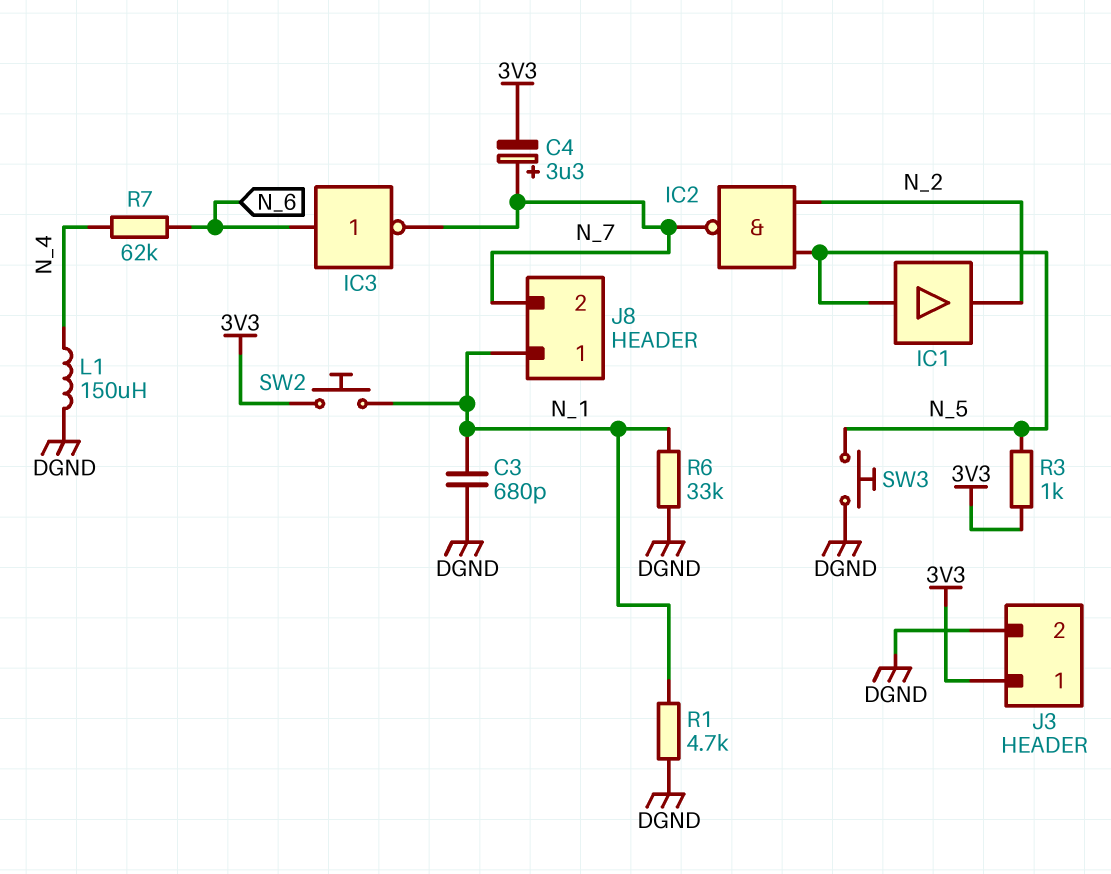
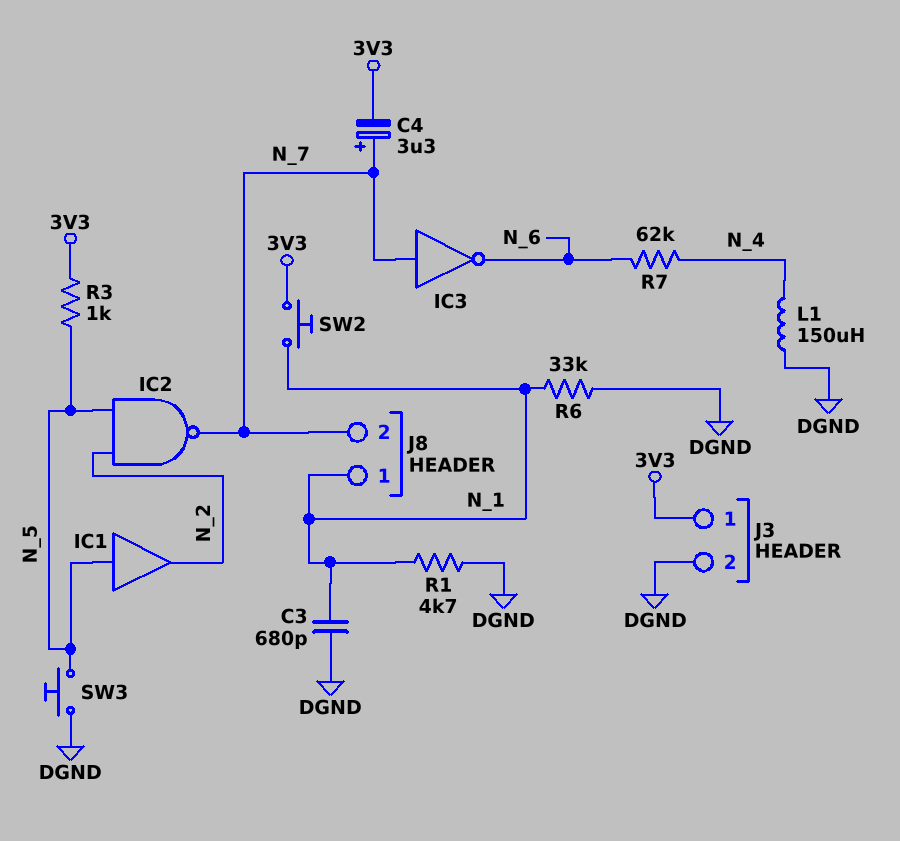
IC3: NOT (in N_6, out N_7) -> NOT (in N_7, out N_6)

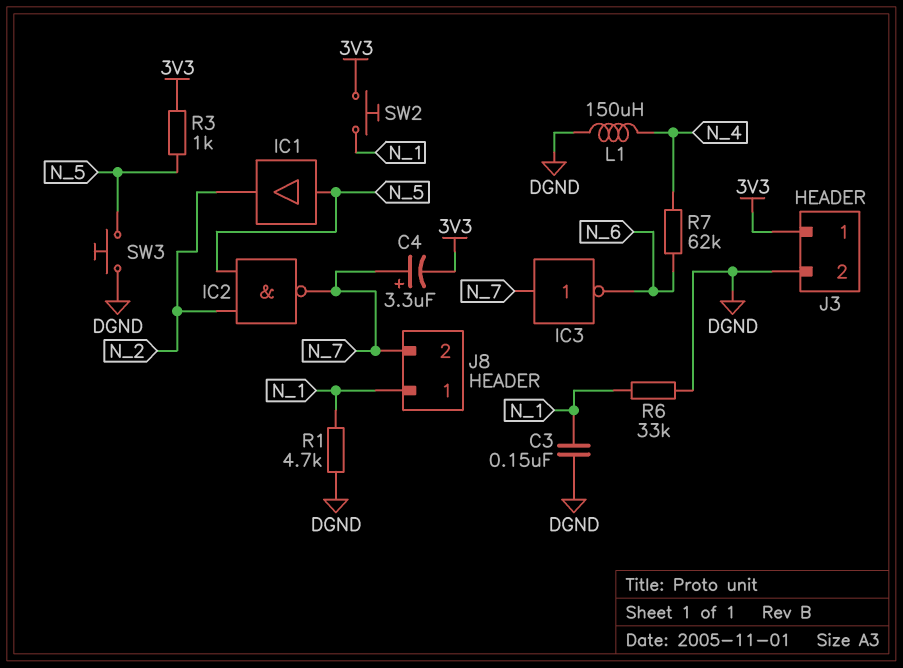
C3: 680pF (DGND, N_1) -> 150nF (DGND, N_1)

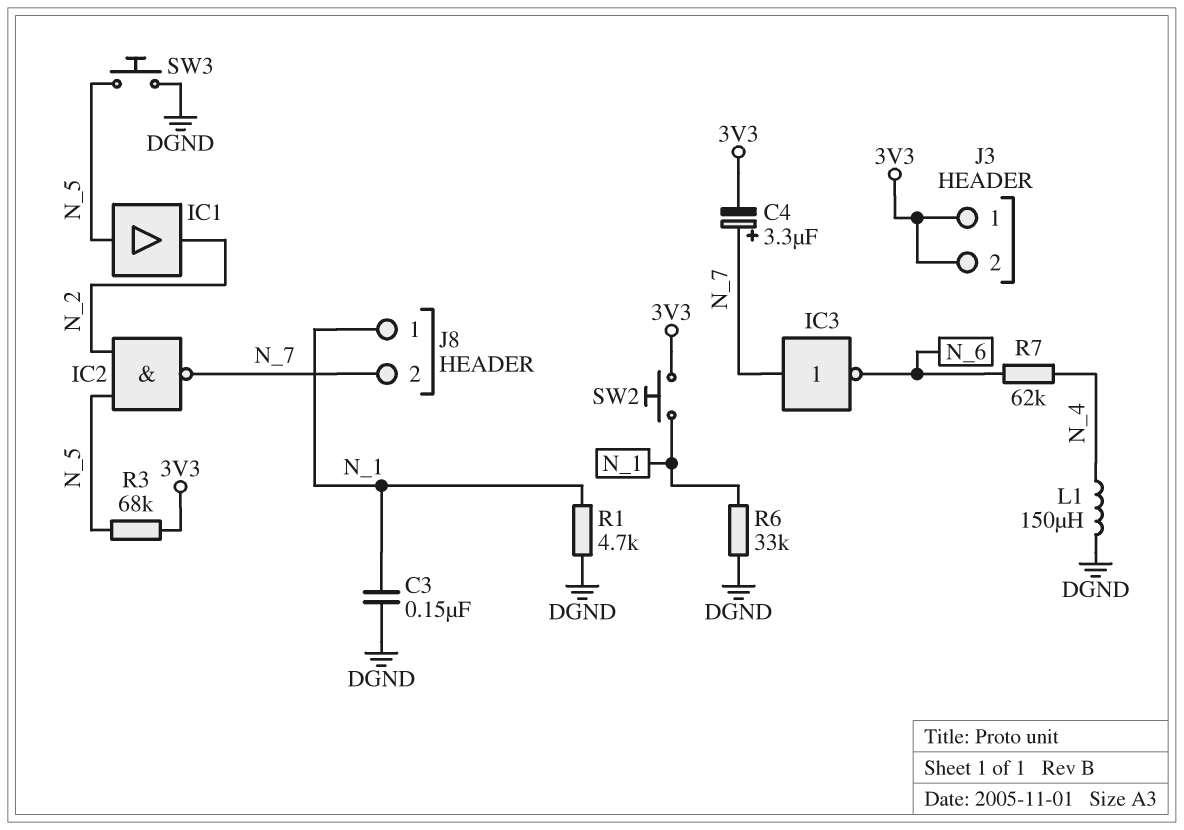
J3 pin 2: DGND -> 3V3
R3: 1k (3V3, N_5) -> 68k (3V3, N_5)

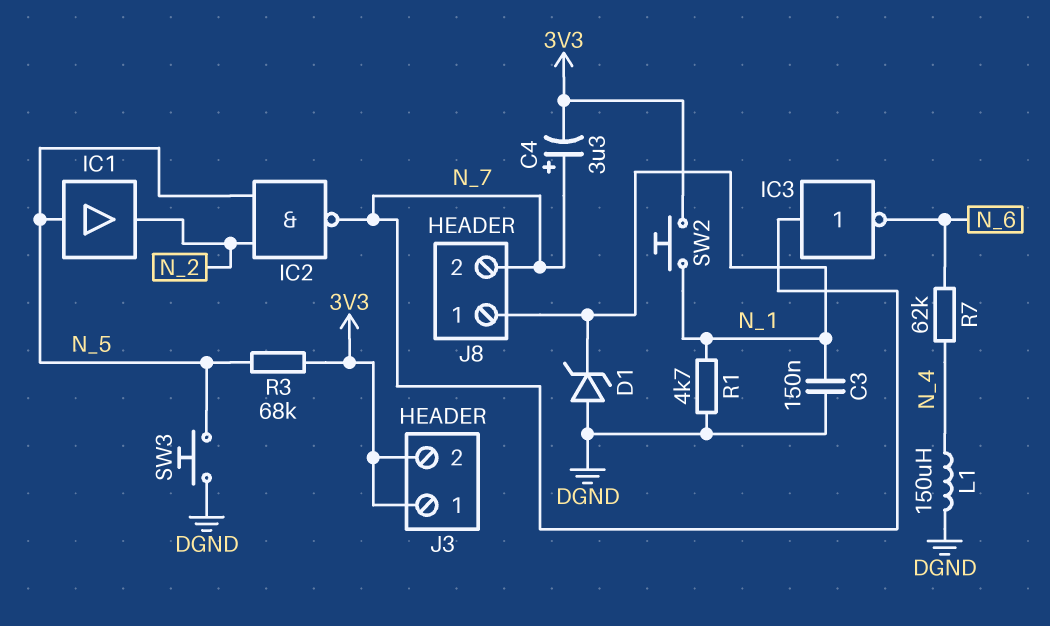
D1: none -> zener (A DGND, K N_1)
R6: 33k (DGND, N_1) -> none

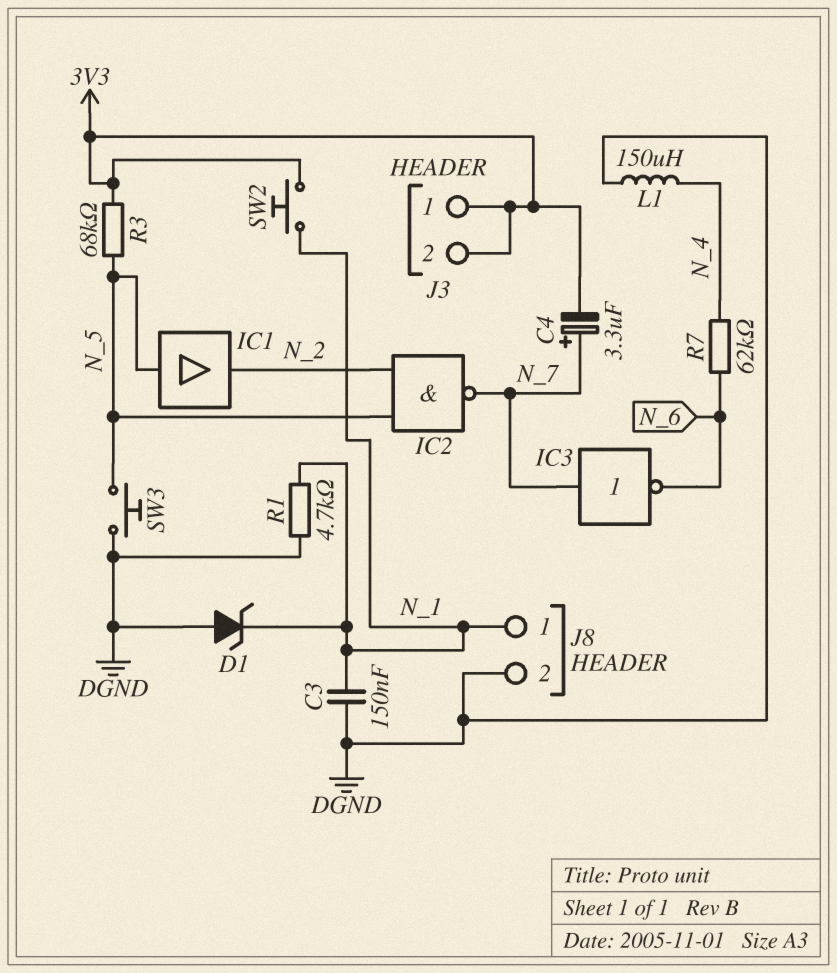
J8 pin 2: N_7 -> DGND

